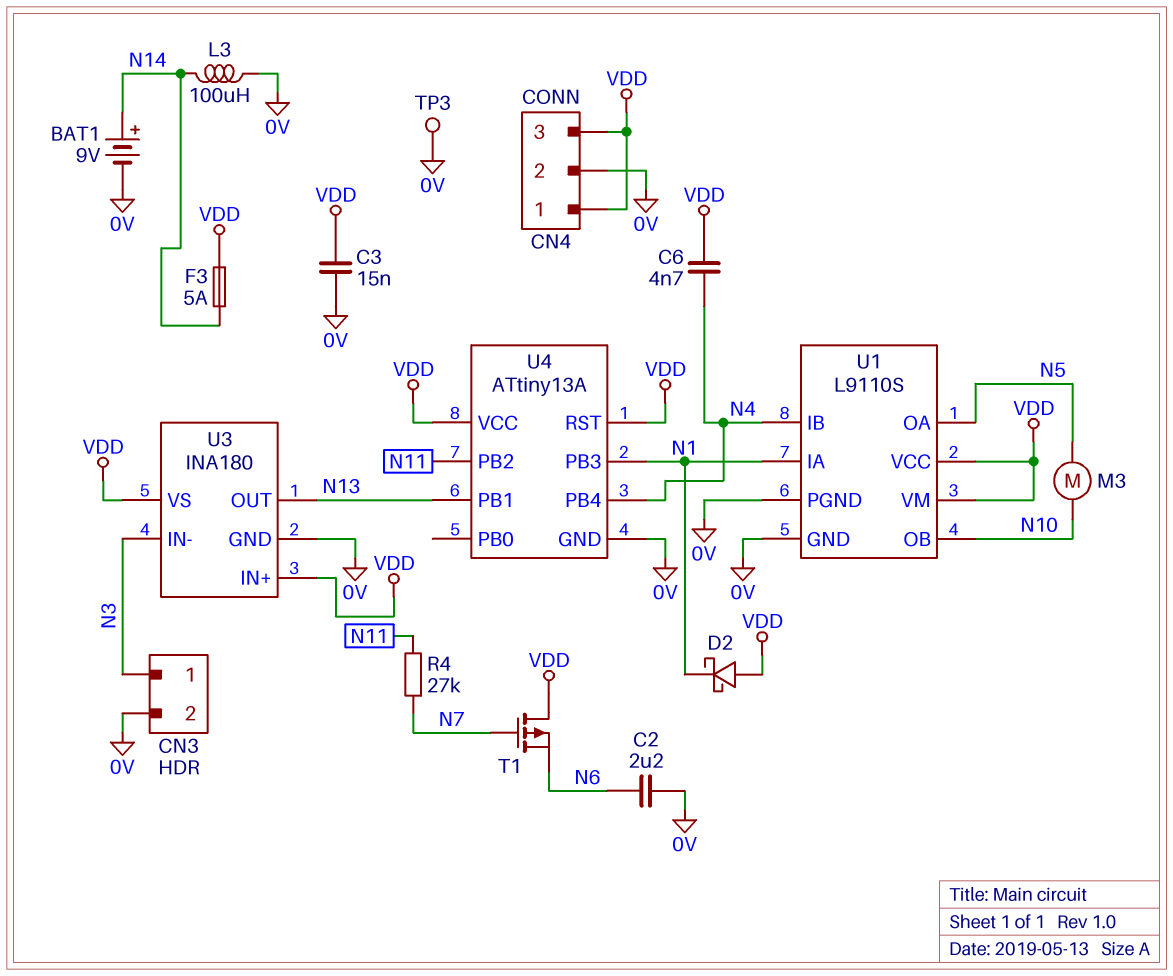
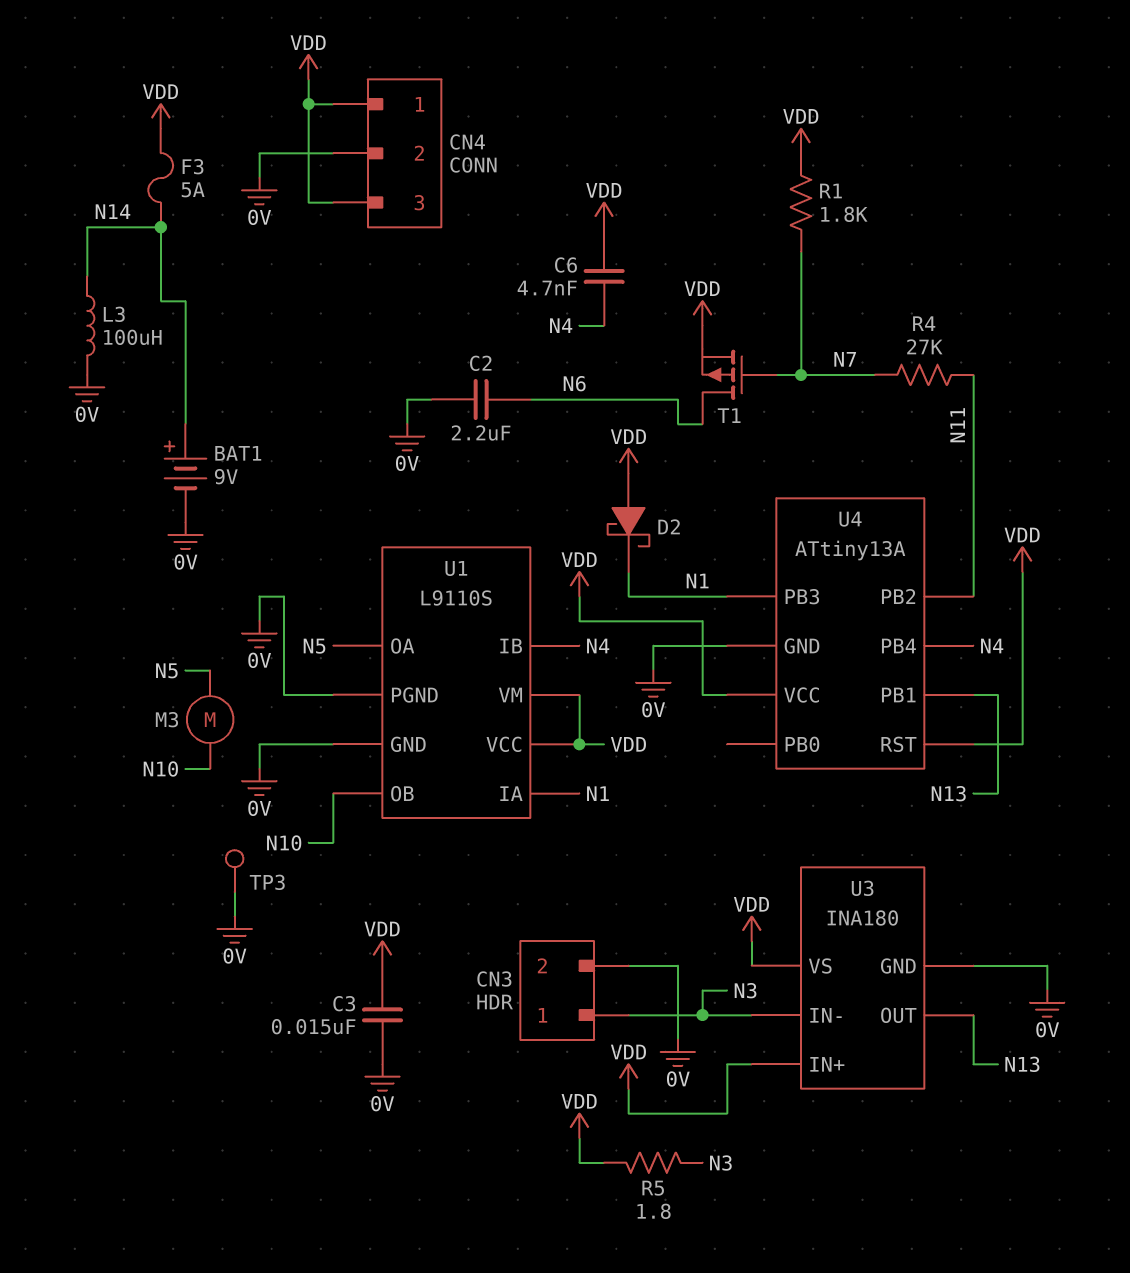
R1: none -> 1.8k (N7, VDD)
R5: none -> 1.8 (N3, VDD)
T1: PMOS (G N7, D VDD, S N6) -> PMOS (G N7, D N6, S VDD)

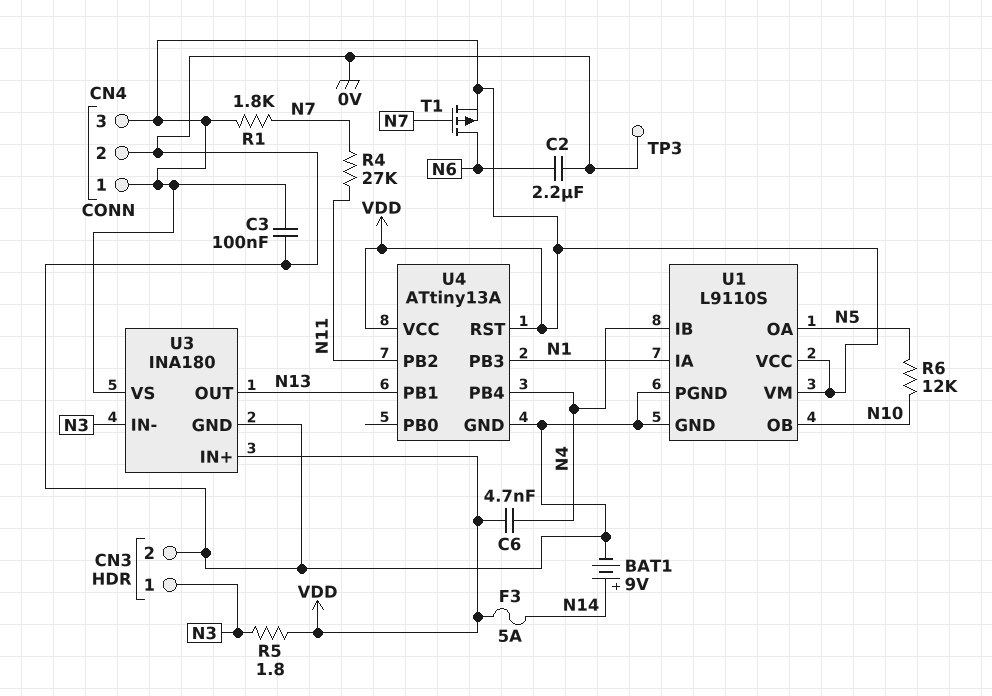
C3: 15nF (0V, VDD) -> 100nF (0V, VDD)
D2: schottky (A VDD, K N1) -> none
L3: 100uH (0V, N14) -> none
M3: motor (N5, N10) -> none
R6: none -> 12k (N5, N10)

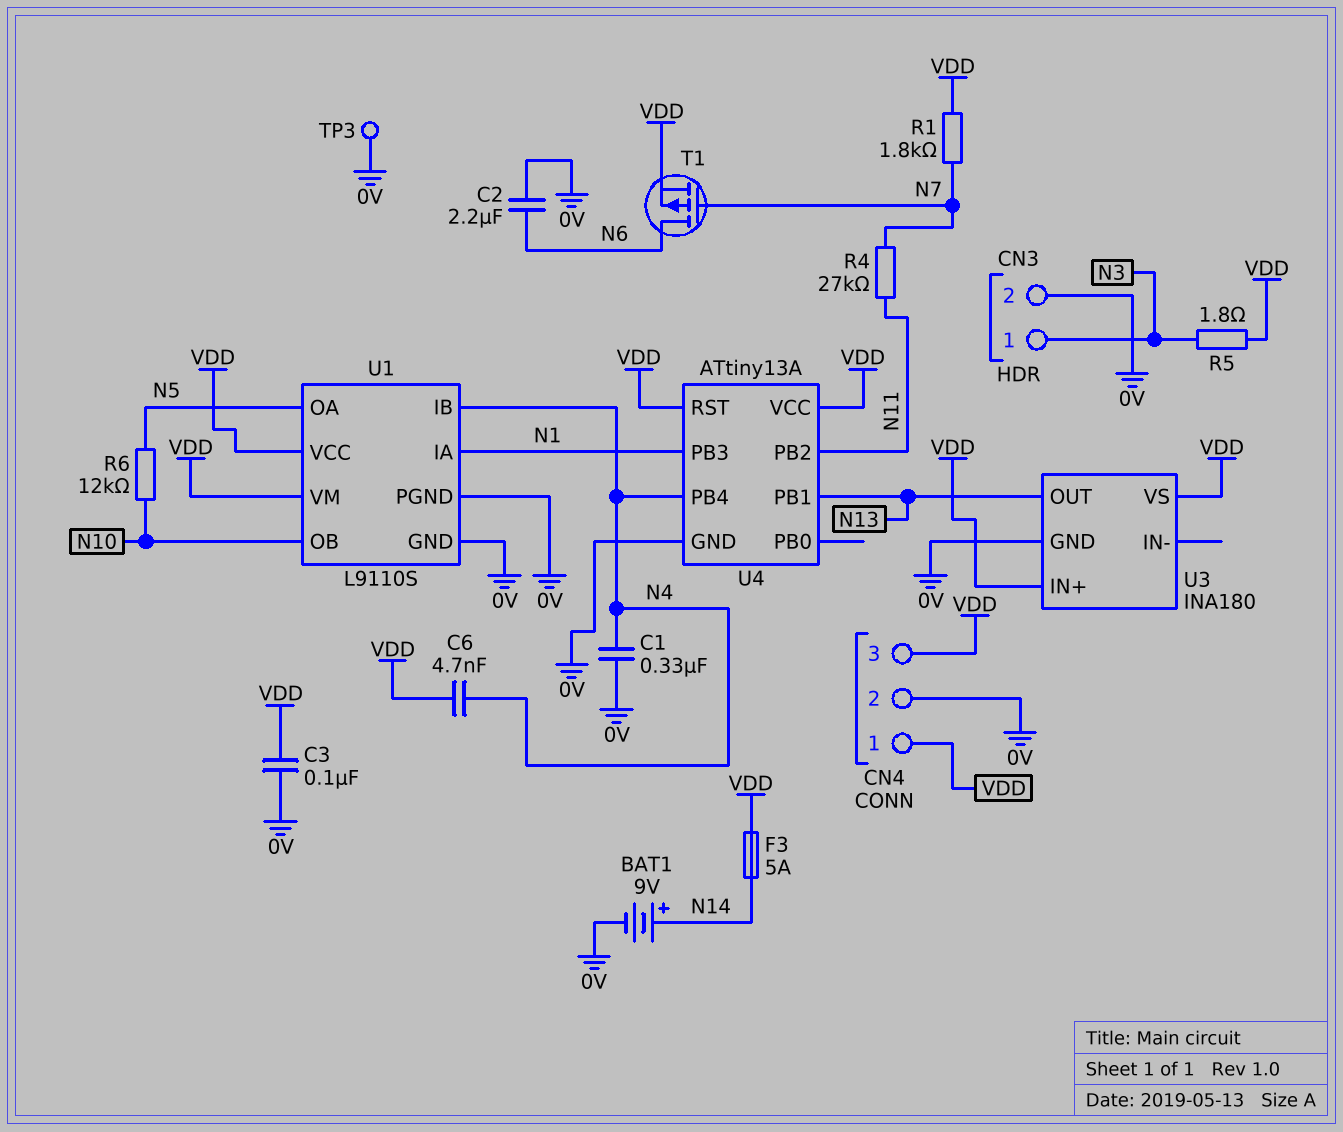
C1: none -> 330nF (0V, N4)
U3 pin IN-: N3 -> none

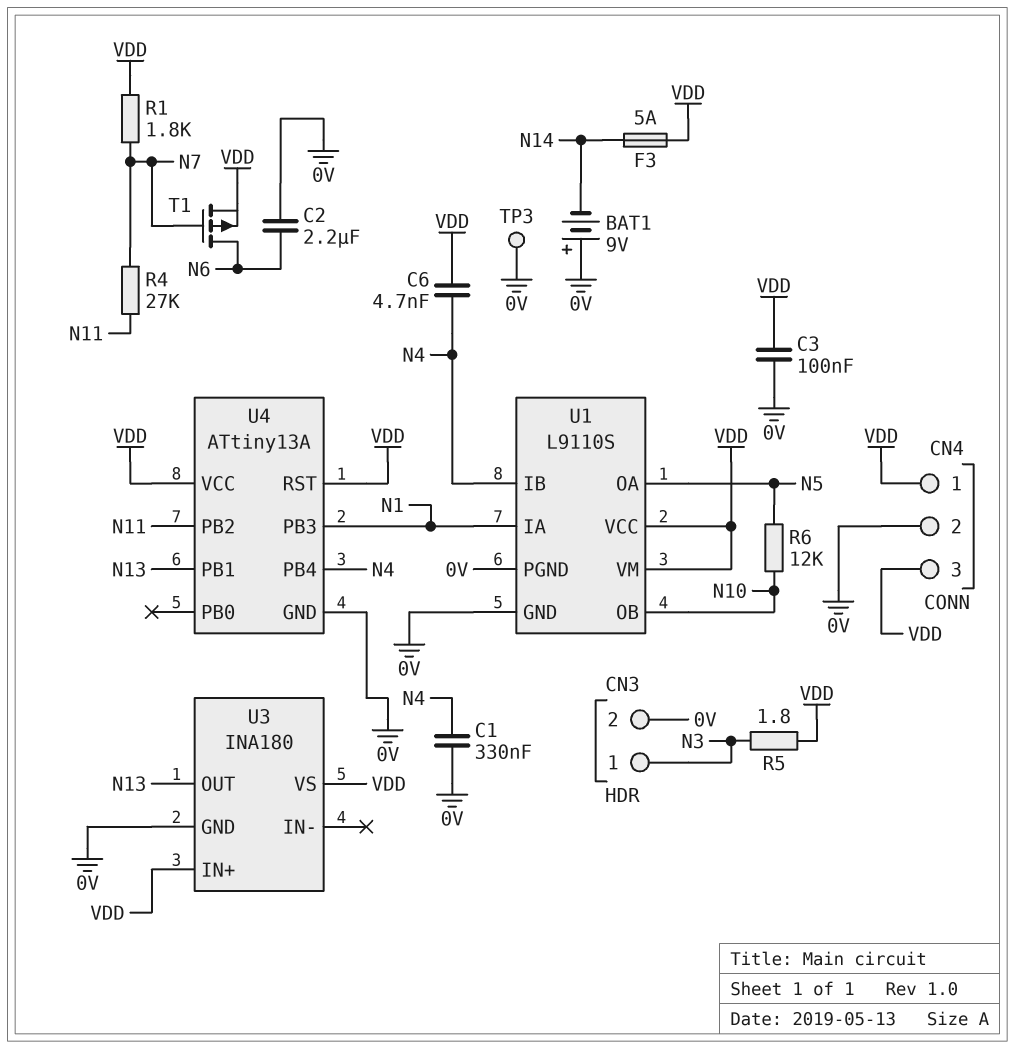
BAT1: 9V (plus N14, minus 0V) -> 9V (plus 0V, minus N14)

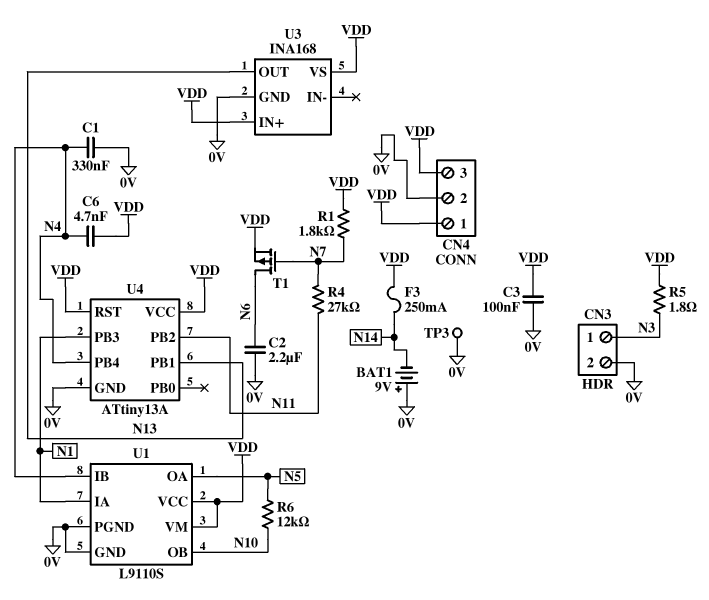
F3: 5A (N14, VDD) -> 250mA (N14, VDD)
U3: INA180 -> INA168

